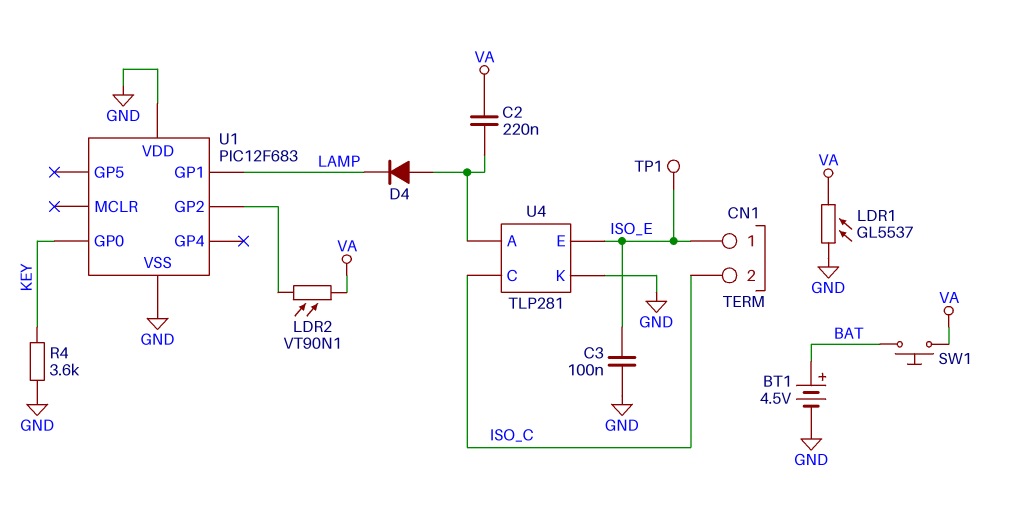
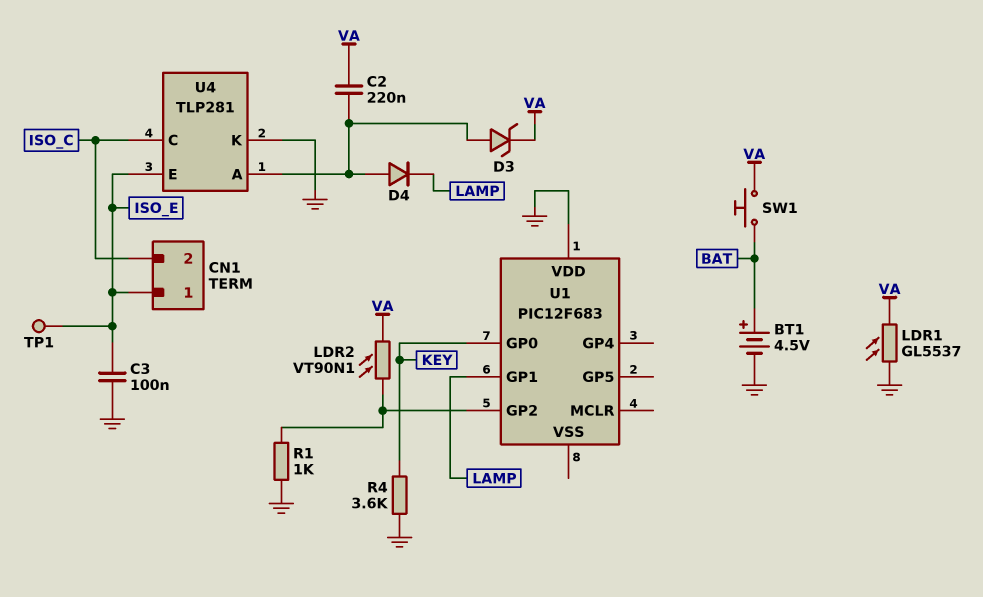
D3: none -> zener (A U4/A, K VA)
R1: none -> 1k (GND, U1/GP2)
U1 pin VSS: GND -> none

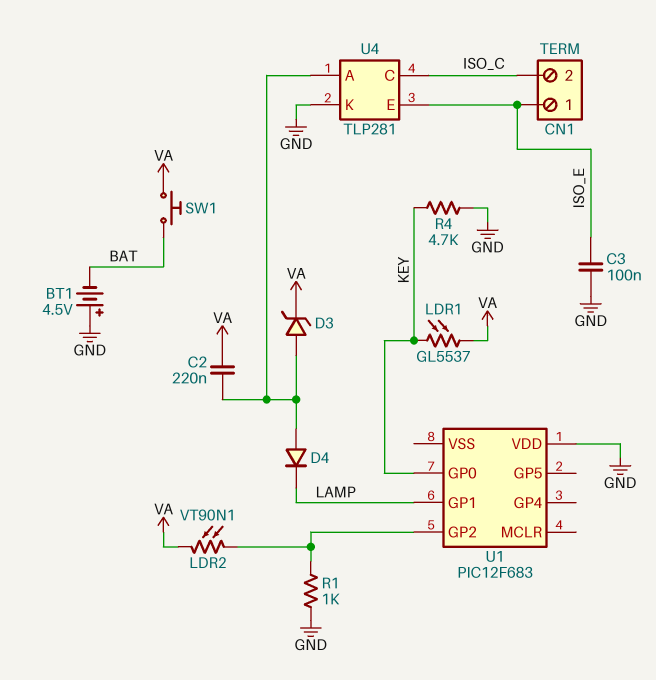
BT1: 4.5V (plus BAT, minus GND) -> 4.5V (plus GND, minus BAT)
LDR1: GL5537 (GND, VA) -> GL5537 (KEY, VA)
R4: 3.6k (GND, KEY) -> 4.7k (GND, KEY)
TP1: test point (ISO_E) -> none

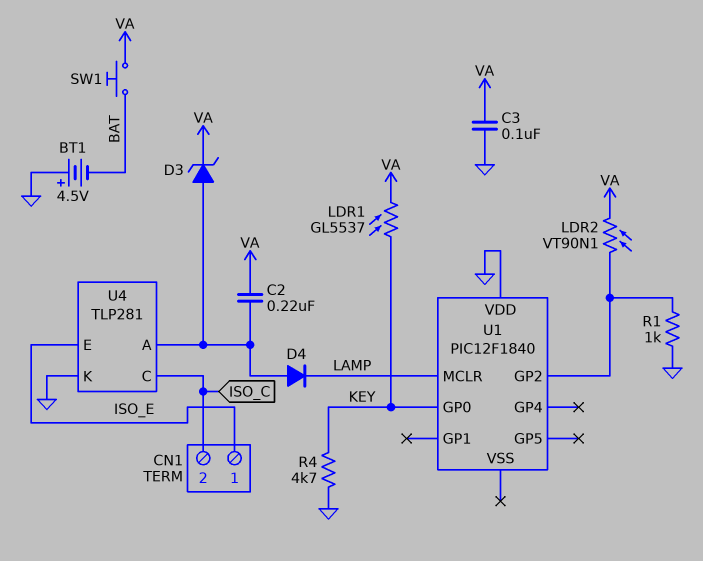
C3: 100nF (GND, ISO_E) -> 100nF (GND, VA)
U1: PIC12F683 -> PIC12F1840
U1 pin GP1: LAMP -> none
U1 pin MCLR: none -> LAMP

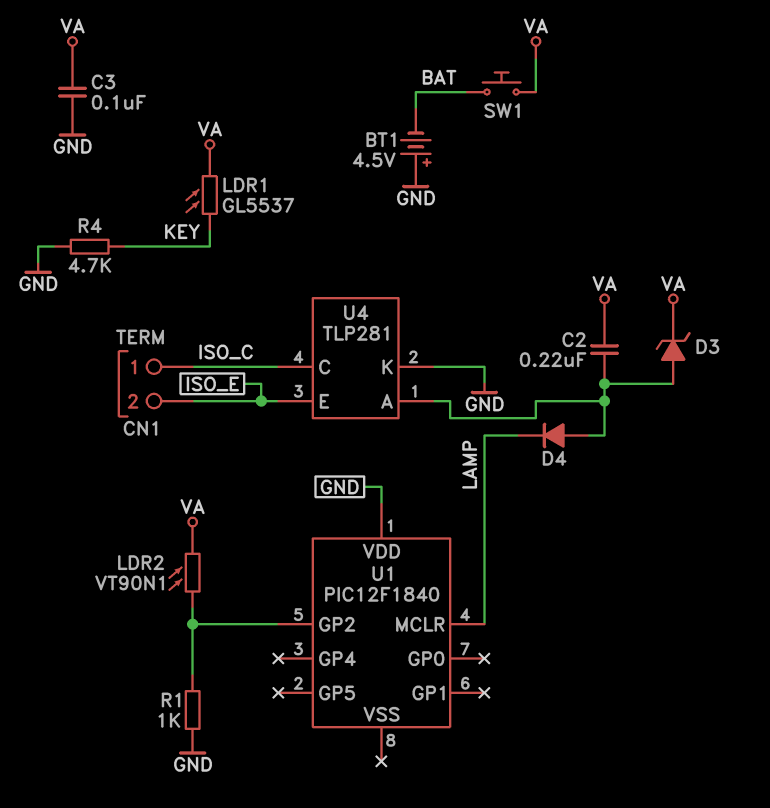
CN1 pin 1: ISO_E -> ISO_C
CN1 pin 2: ISO_C -> ISO_E
U1 pin GP0: KEY -> none

